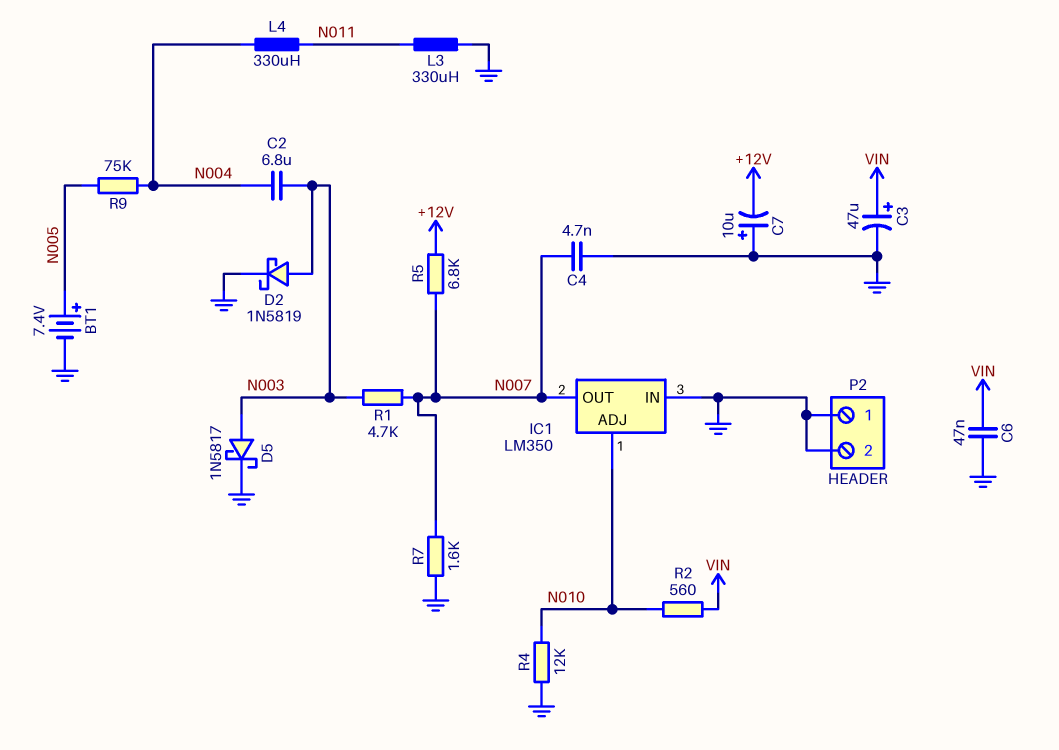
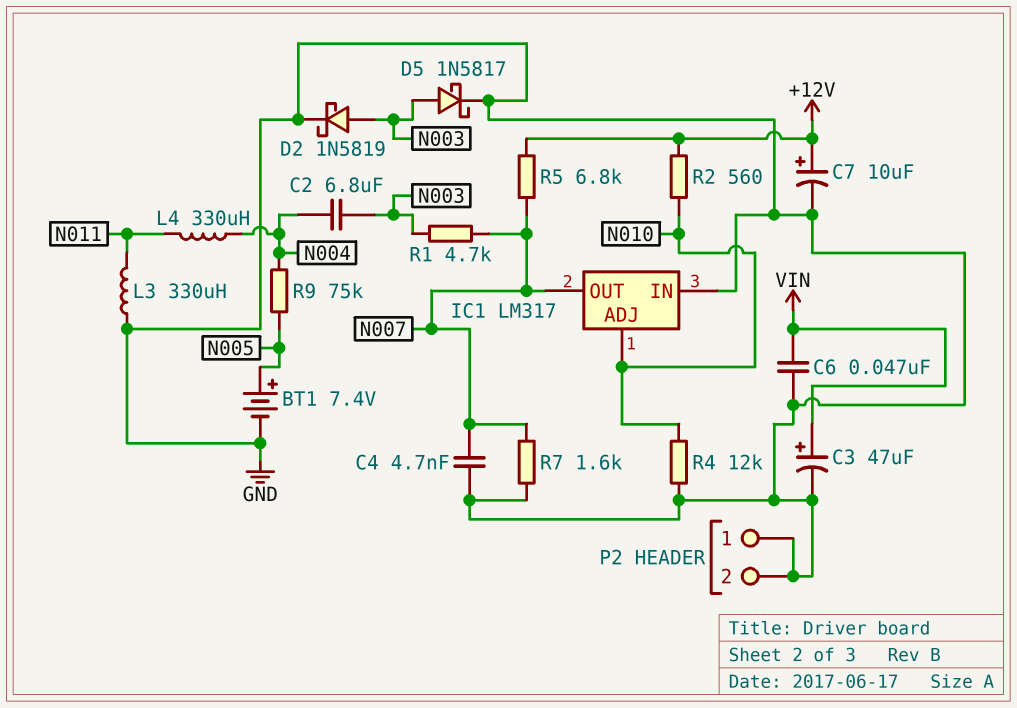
C7: 10uF (plus GND, minus +12V) -> 10uF (plus +12V, minus GND)
IC1: LM350 -> LM317
R2: 560 (N010, VIN) -> 560 (+12V, N010)

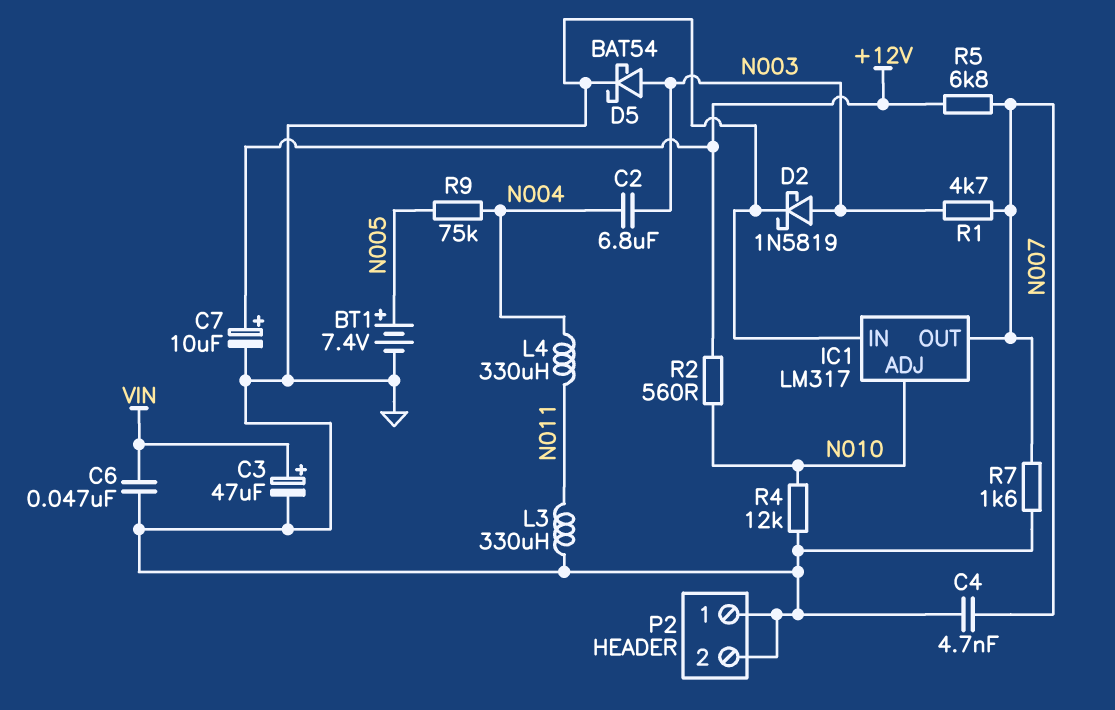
D5: schottky 1N5817 (A N003, K GND) -> schottky BAT54 (A N003, K GND)

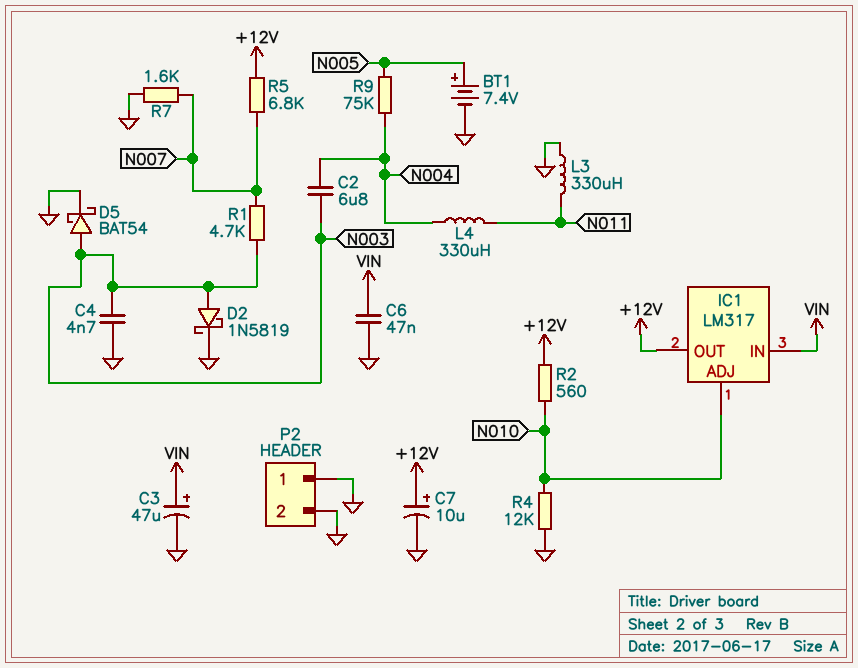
C4: 4.7nF (GND, N007) -> 4.7nF (GND, N003)
IC1 pin IN: GND -> VIN
IC1 pin OUT: N007 -> +12V

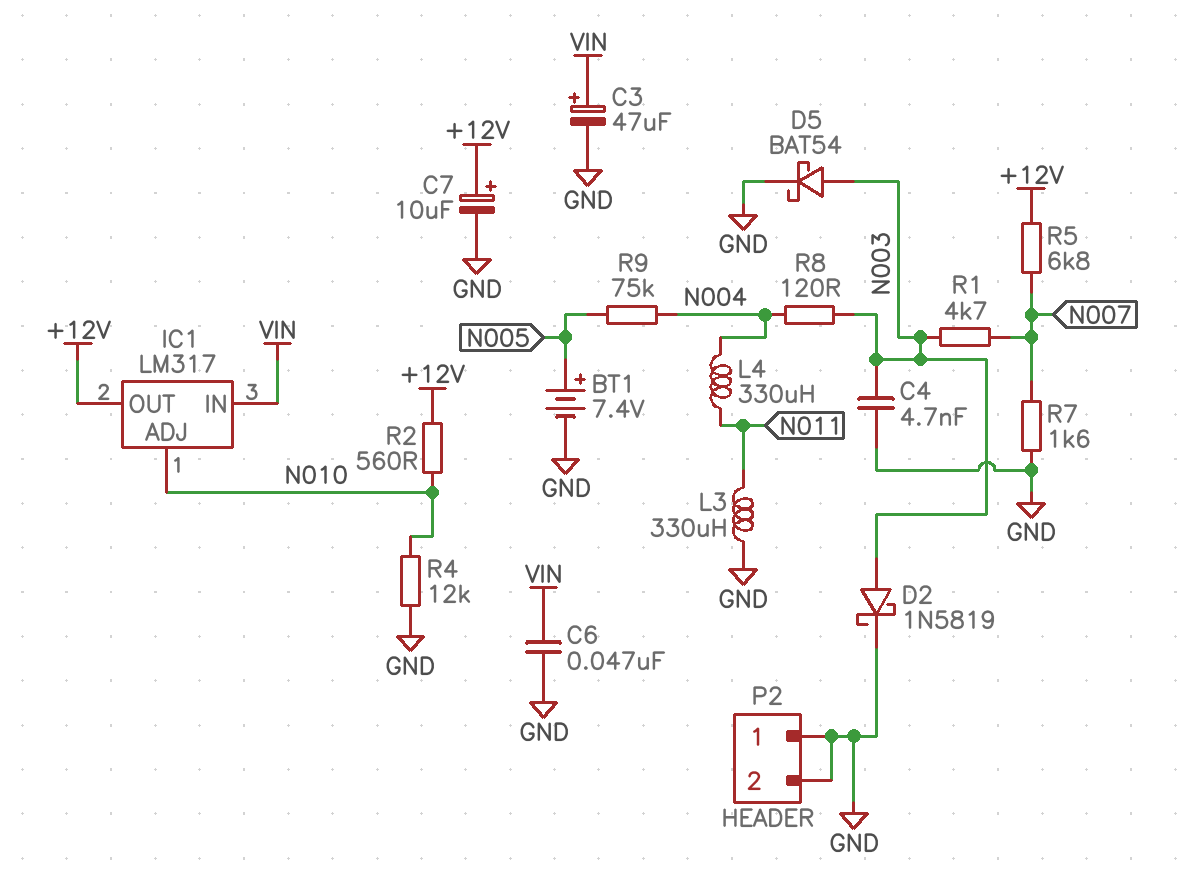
C2: 6.8uF (N003, N004) -> none
R8: none -> 120 (N003, N004)

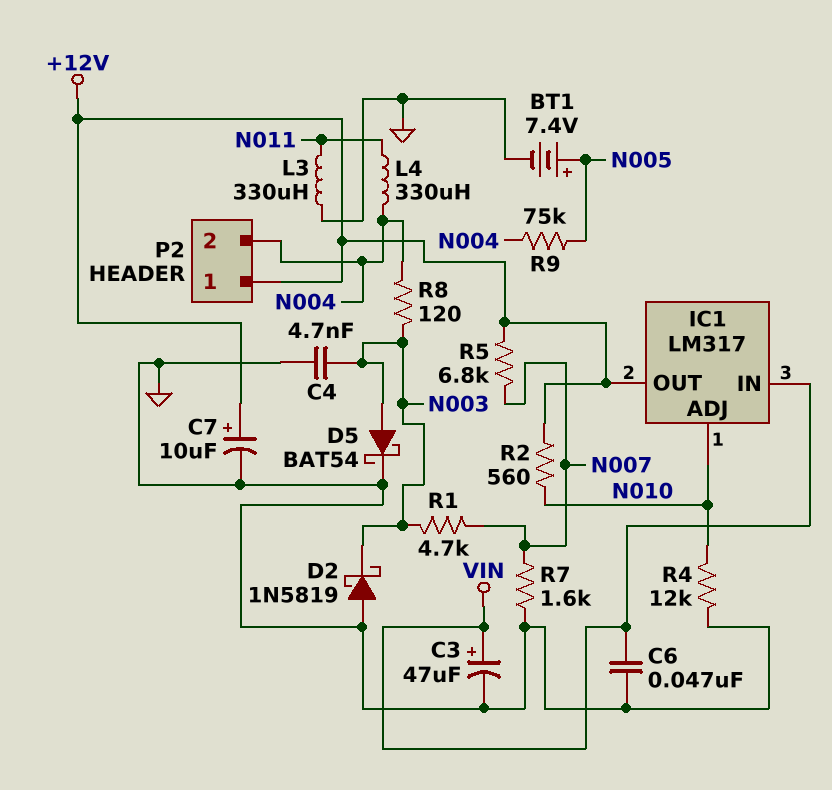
D2: schottky 1N5819 (A N003, K GND) -> schottky 1N5819 (A GND, K N003)
P2 pin 1: GND -> +12V
P2 pin 2: GND -> N004

